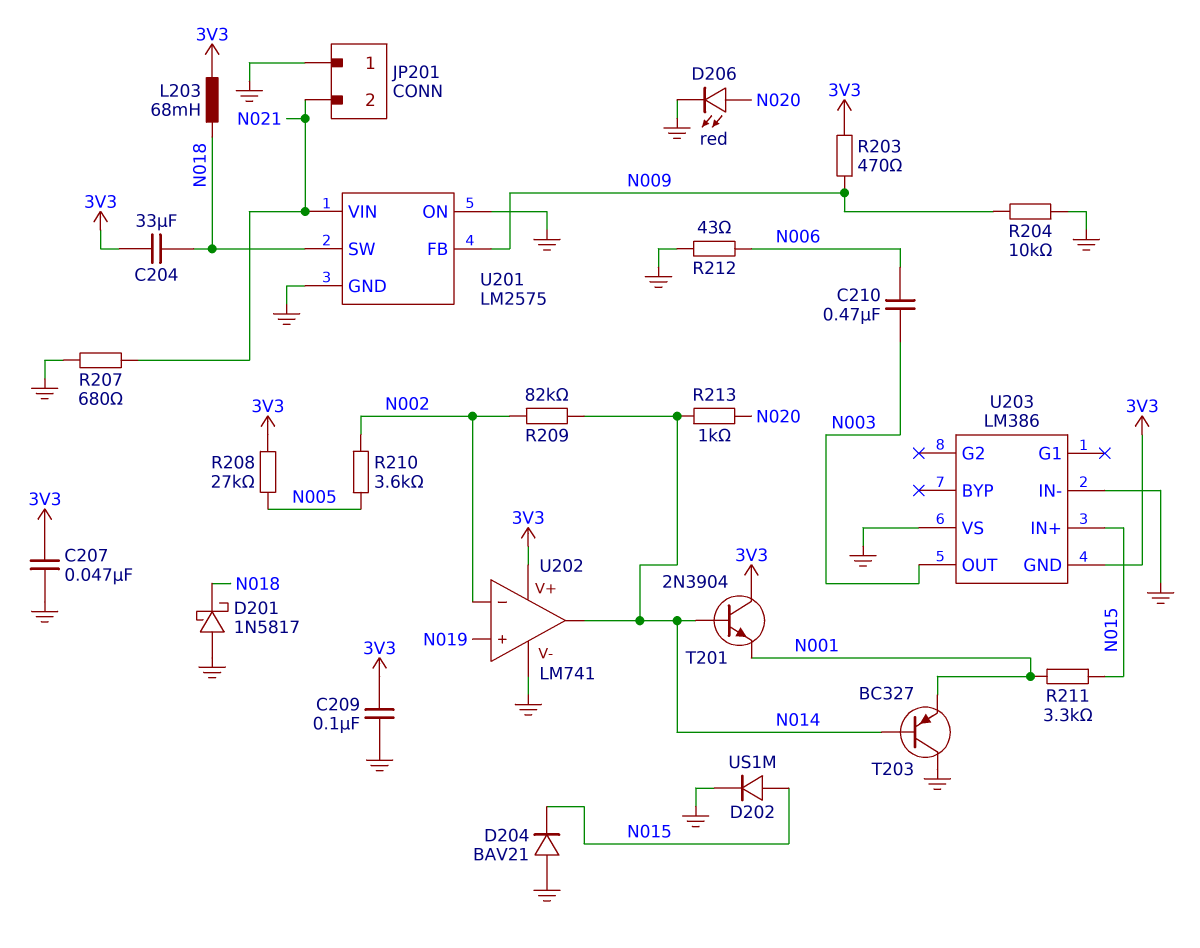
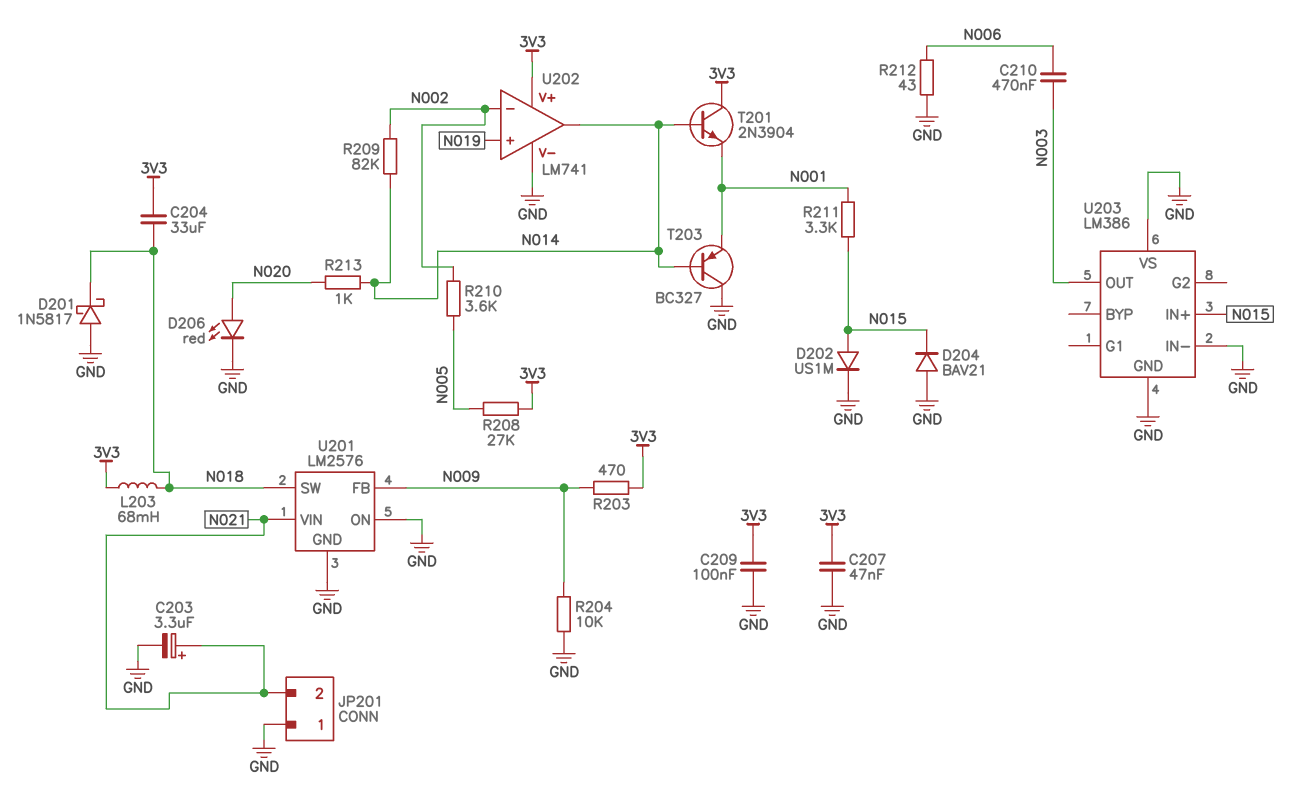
C203: none -> 3.3uF (plus N021, minus GND)
R207: 680 (GND, N021) -> none
U201: LM2575 -> LM2576
U203 pin GND: 3V3 -> GND

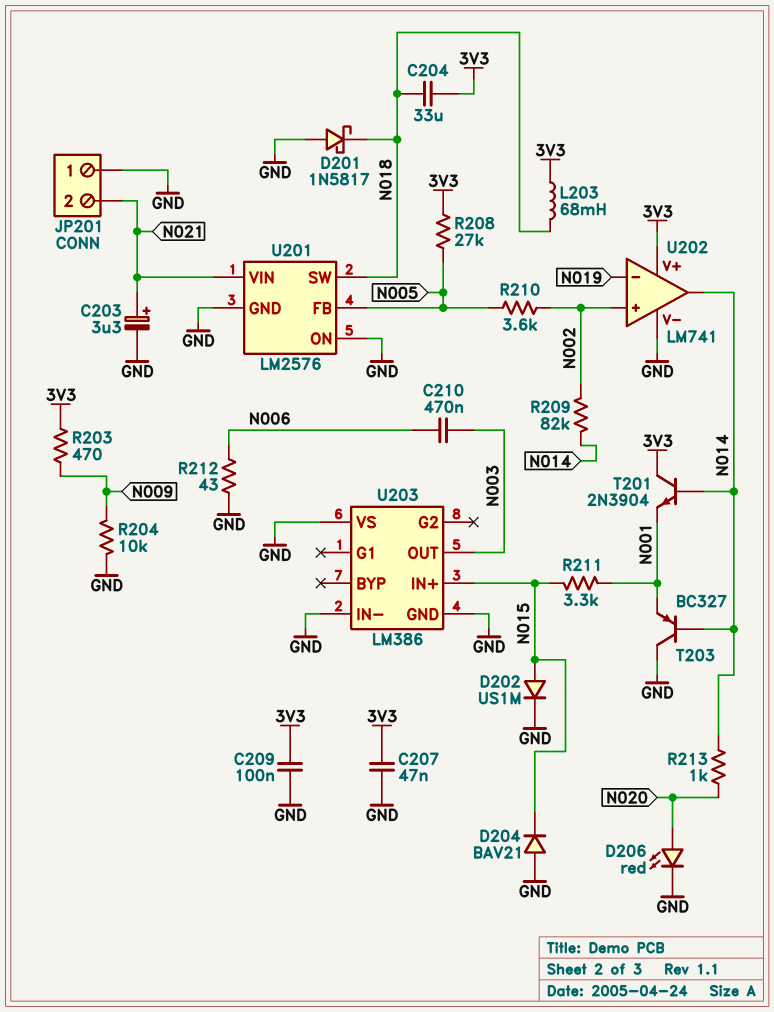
U201 pin FB: N009 -> N005
U202 pin in+: N019 -> N002
U202 pin in-: N002 -> N019

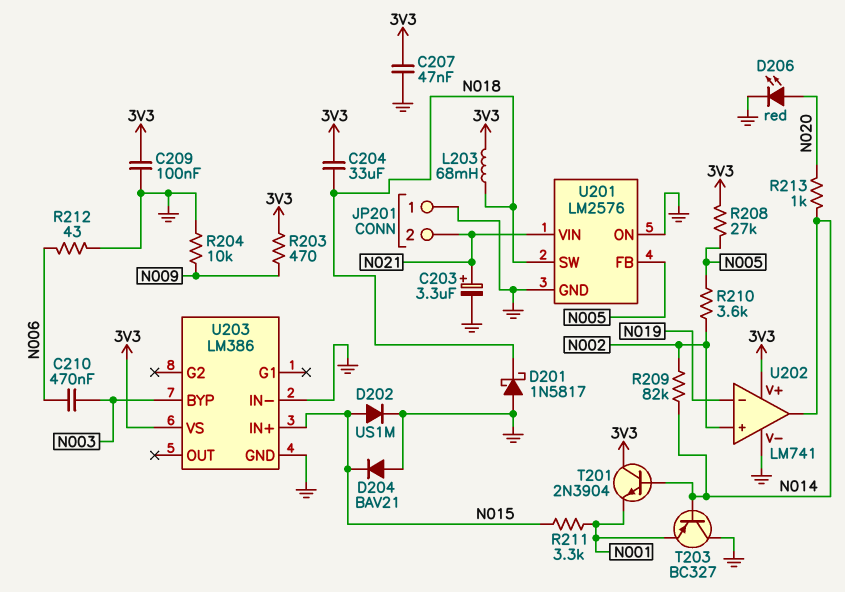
U203 pin BYP: none -> N003
U203 pin OUT: N003 -> none
U203 pin VS: GND -> 3V3

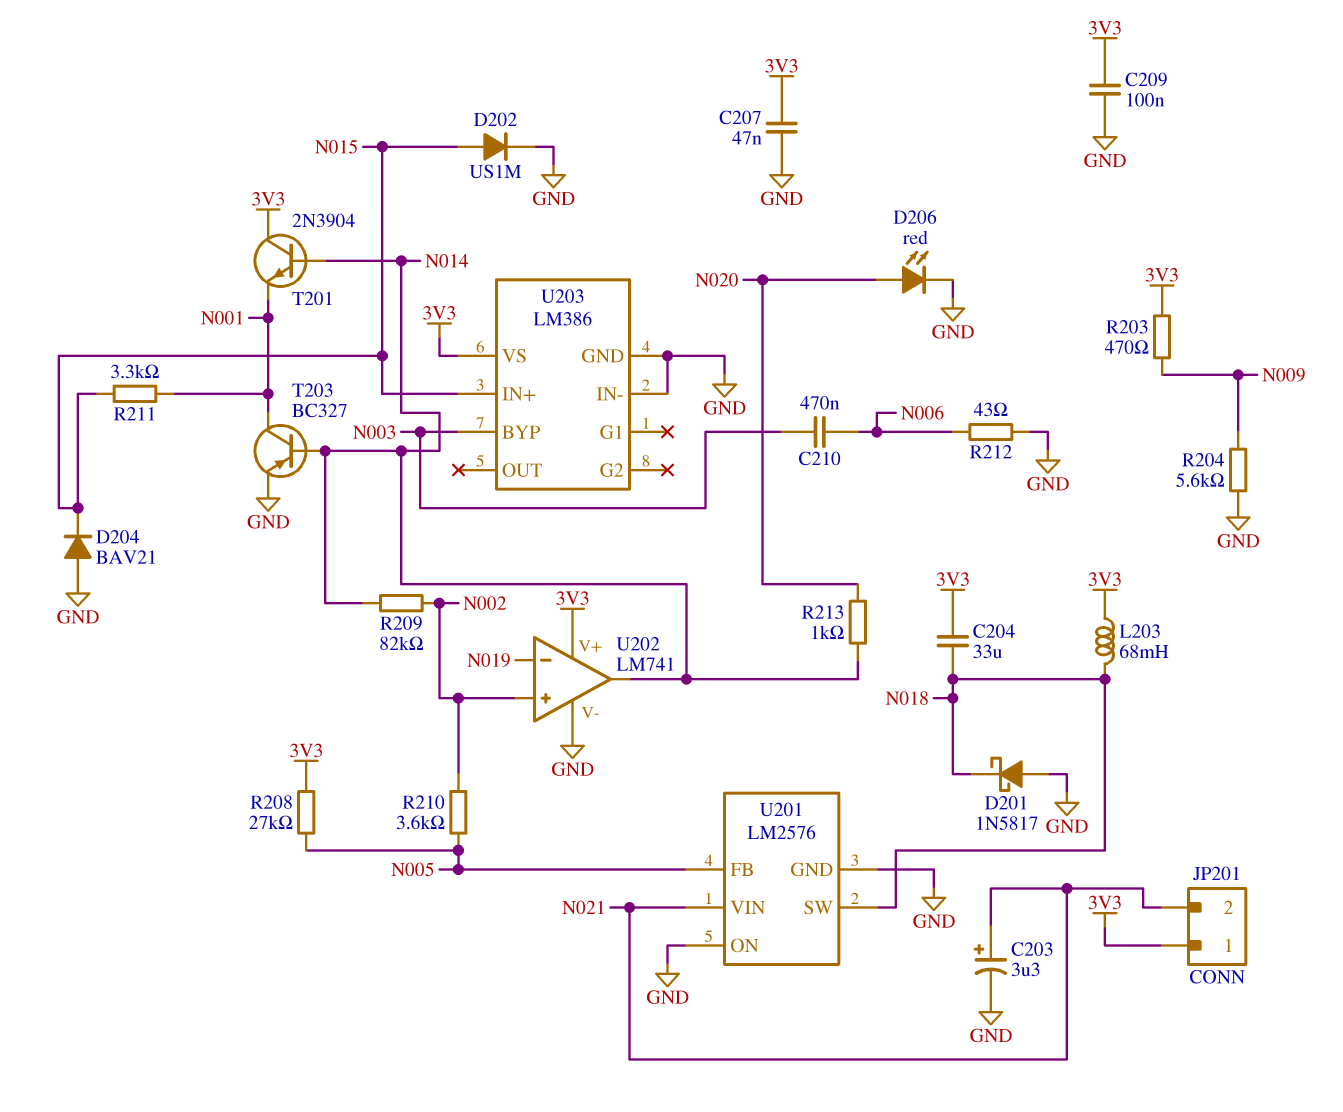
JP201 pin 1: GND -> 3V3
R204: 10k (GND, N009) -> 5.6k (GND, N009)
T203: PNP BC327 (B N014, C GND, E N001) -> PNP BC327 (B N014, C N001, E GND)

